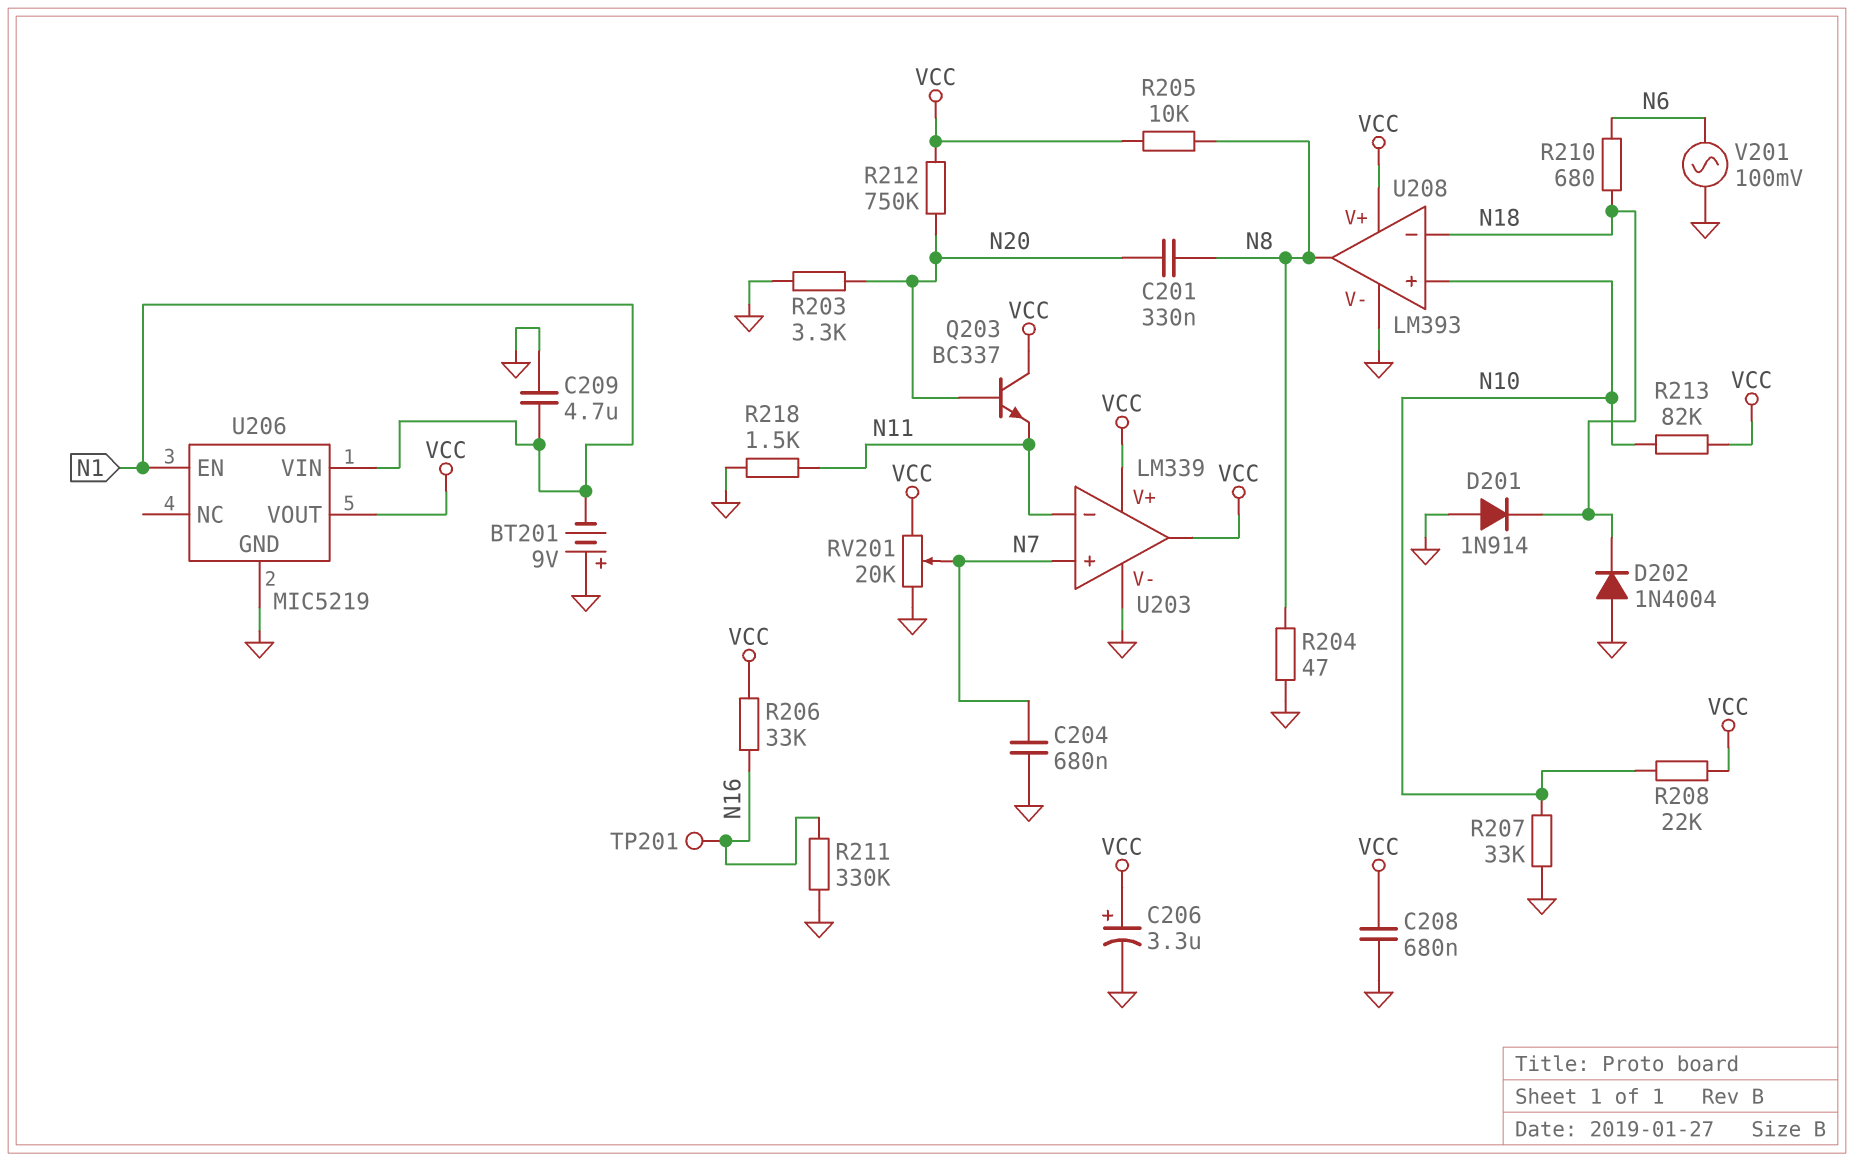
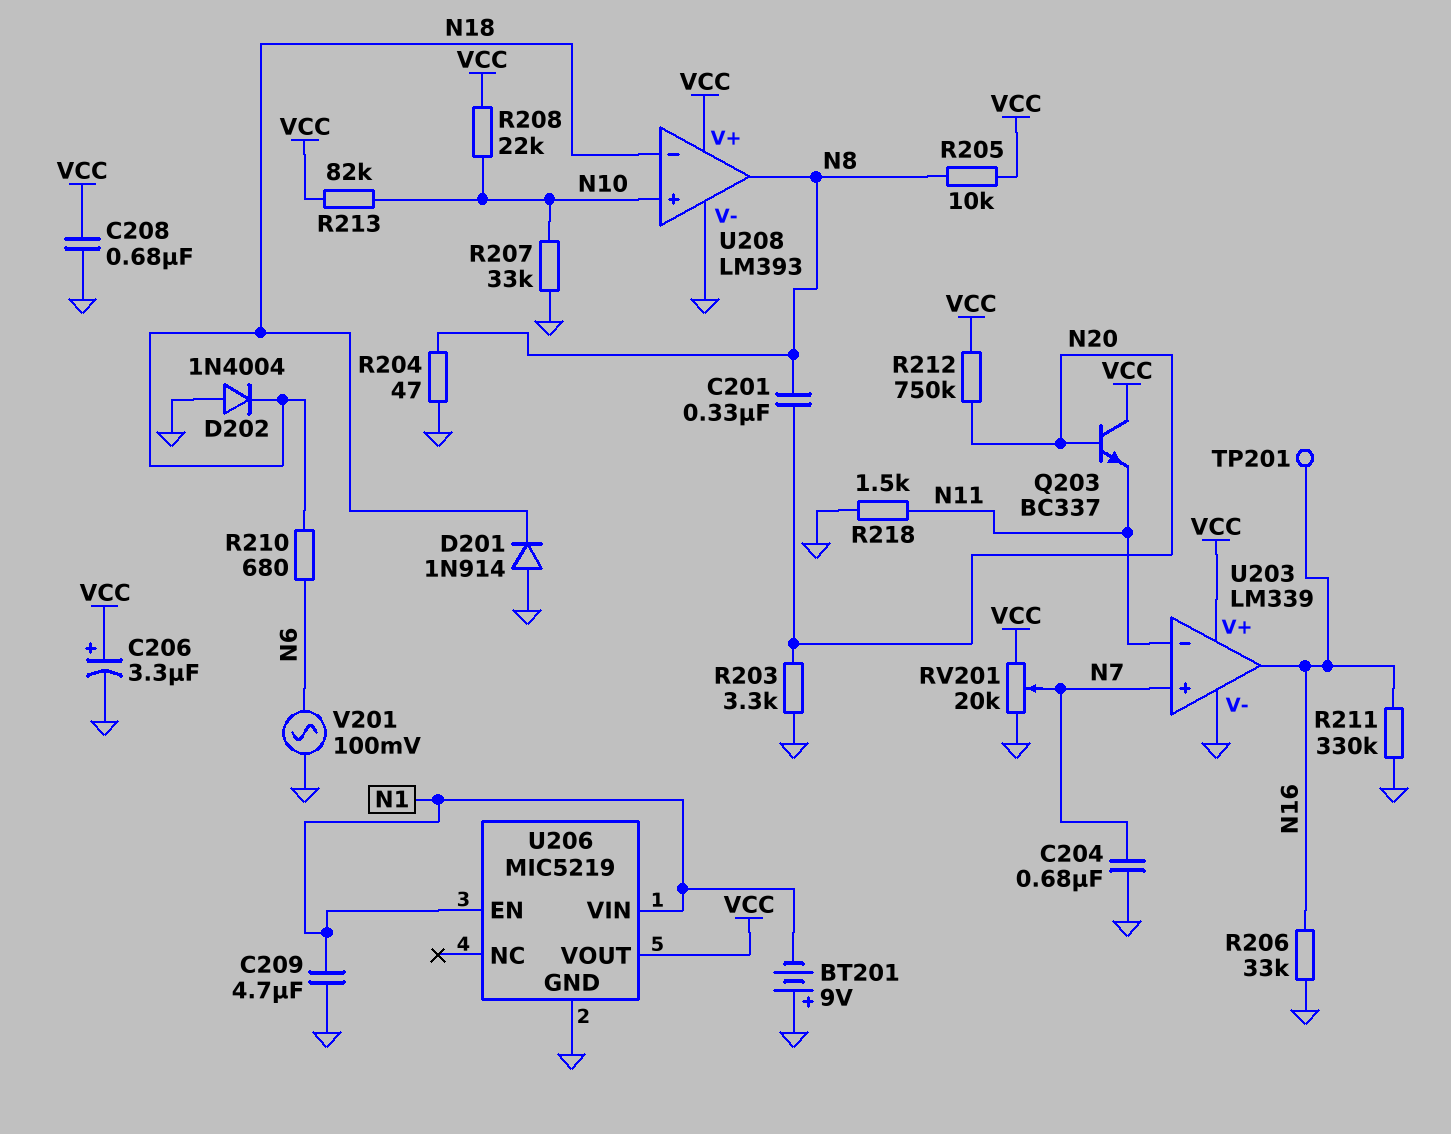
R206: 33k (N16, VCC) -> 33k (GND, N16)
U203 pin out: VCC -> N16

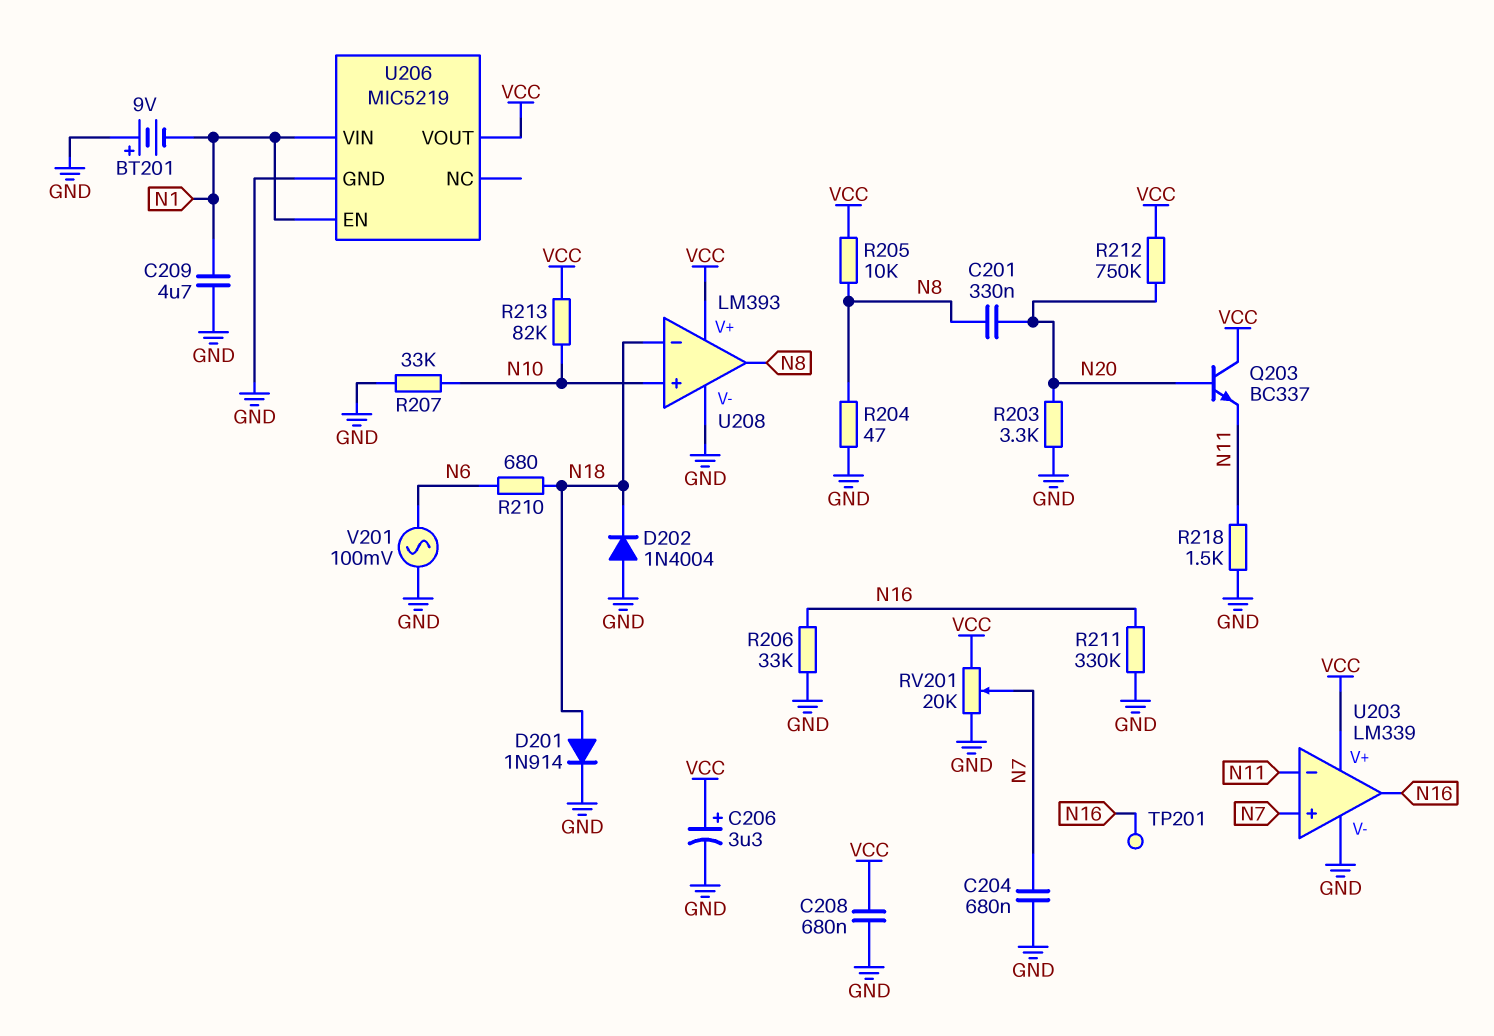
D201: diode 1N914 (A GND, K N18) -> diode 1N914 (A N18, K GND)
R208: 22k (N10, VCC) -> none

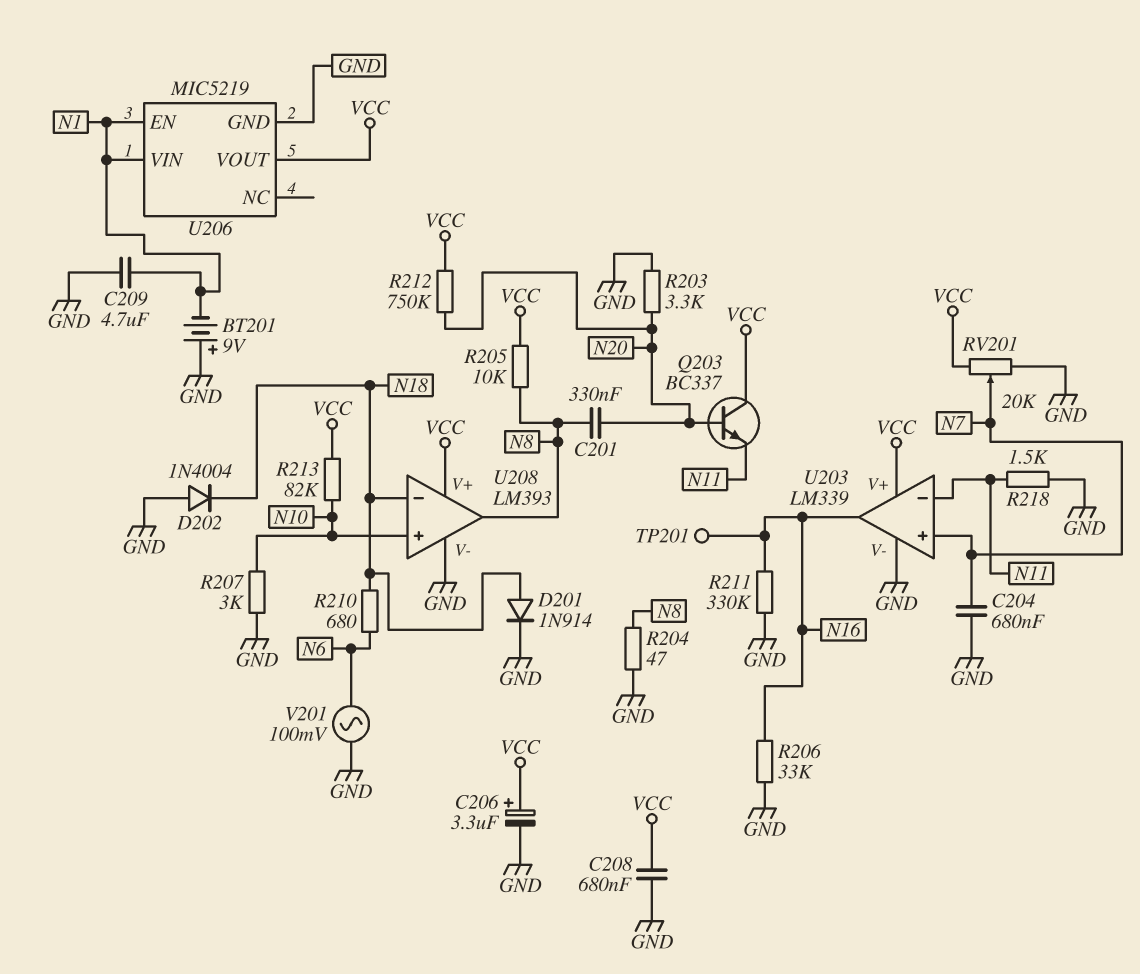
R207: 33k (GND, N10) -> 3k (GND, N10)

